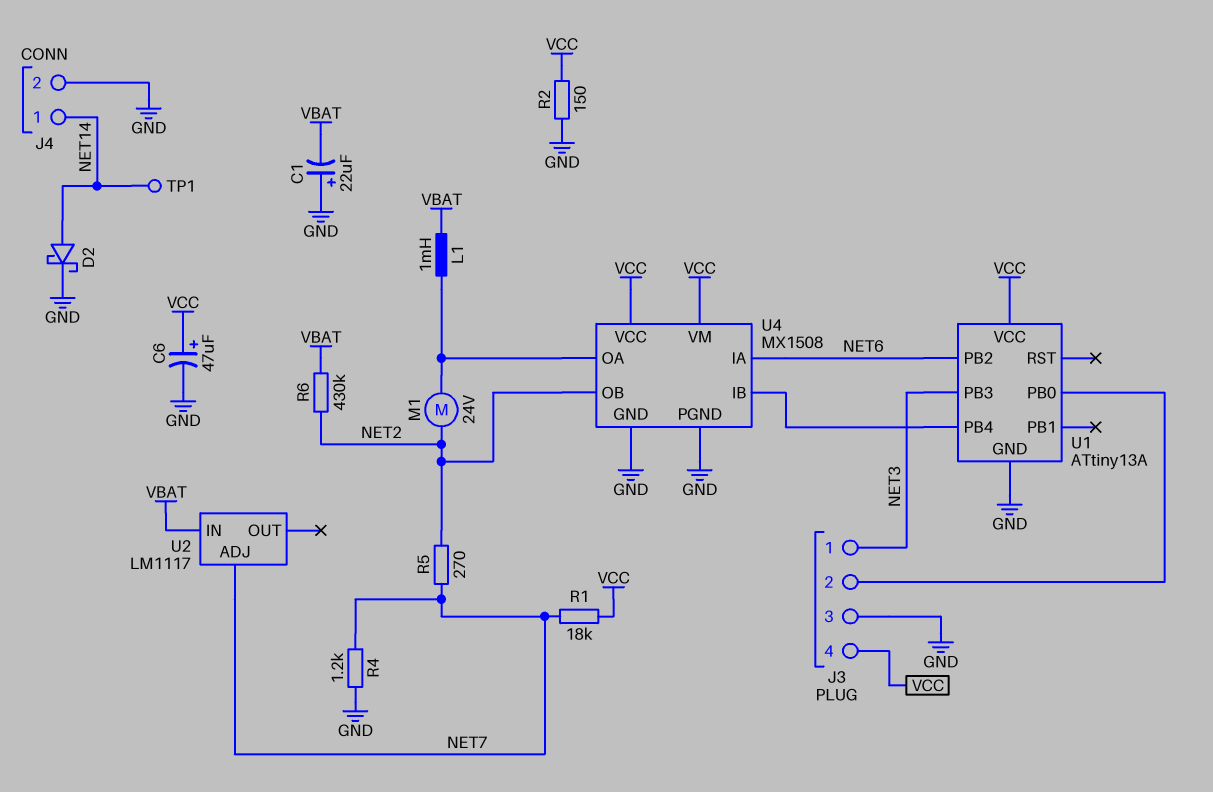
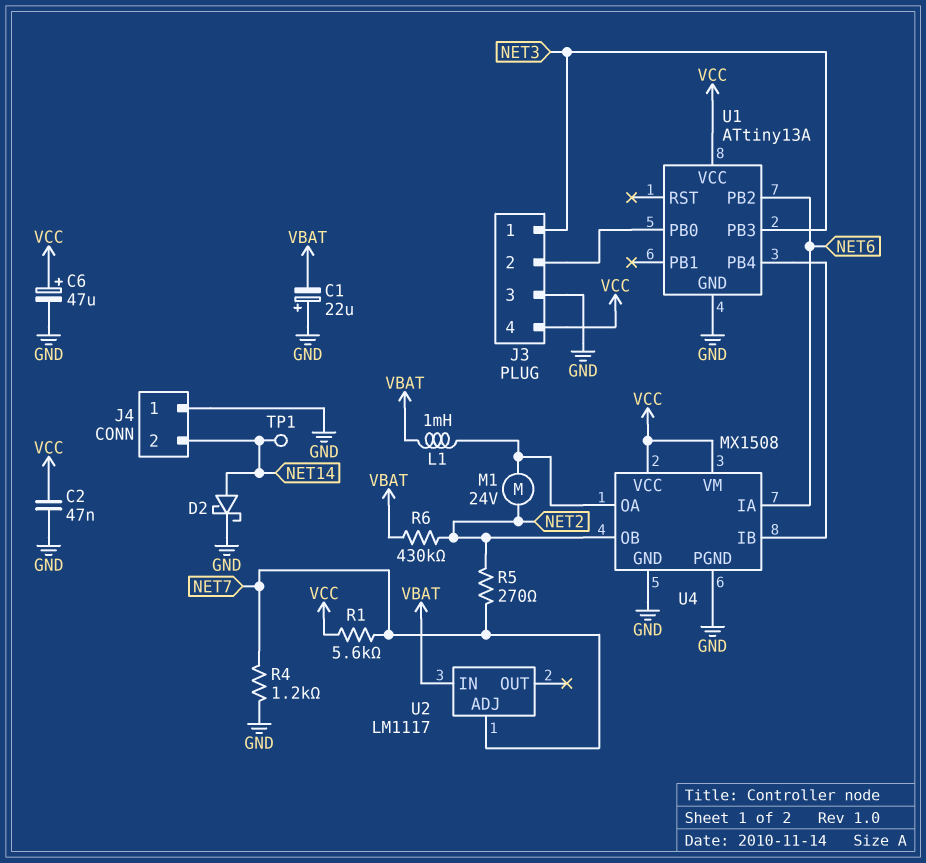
C2: none -> 47nF (GND, VCC)
J4 pin 1: NET14 -> GND
J4 pin 2: GND -> NET14
R1: 18k (NET7, VCC) -> 5.6k (NET7, VCC)
R2: 150 (GND, VCC) -> none

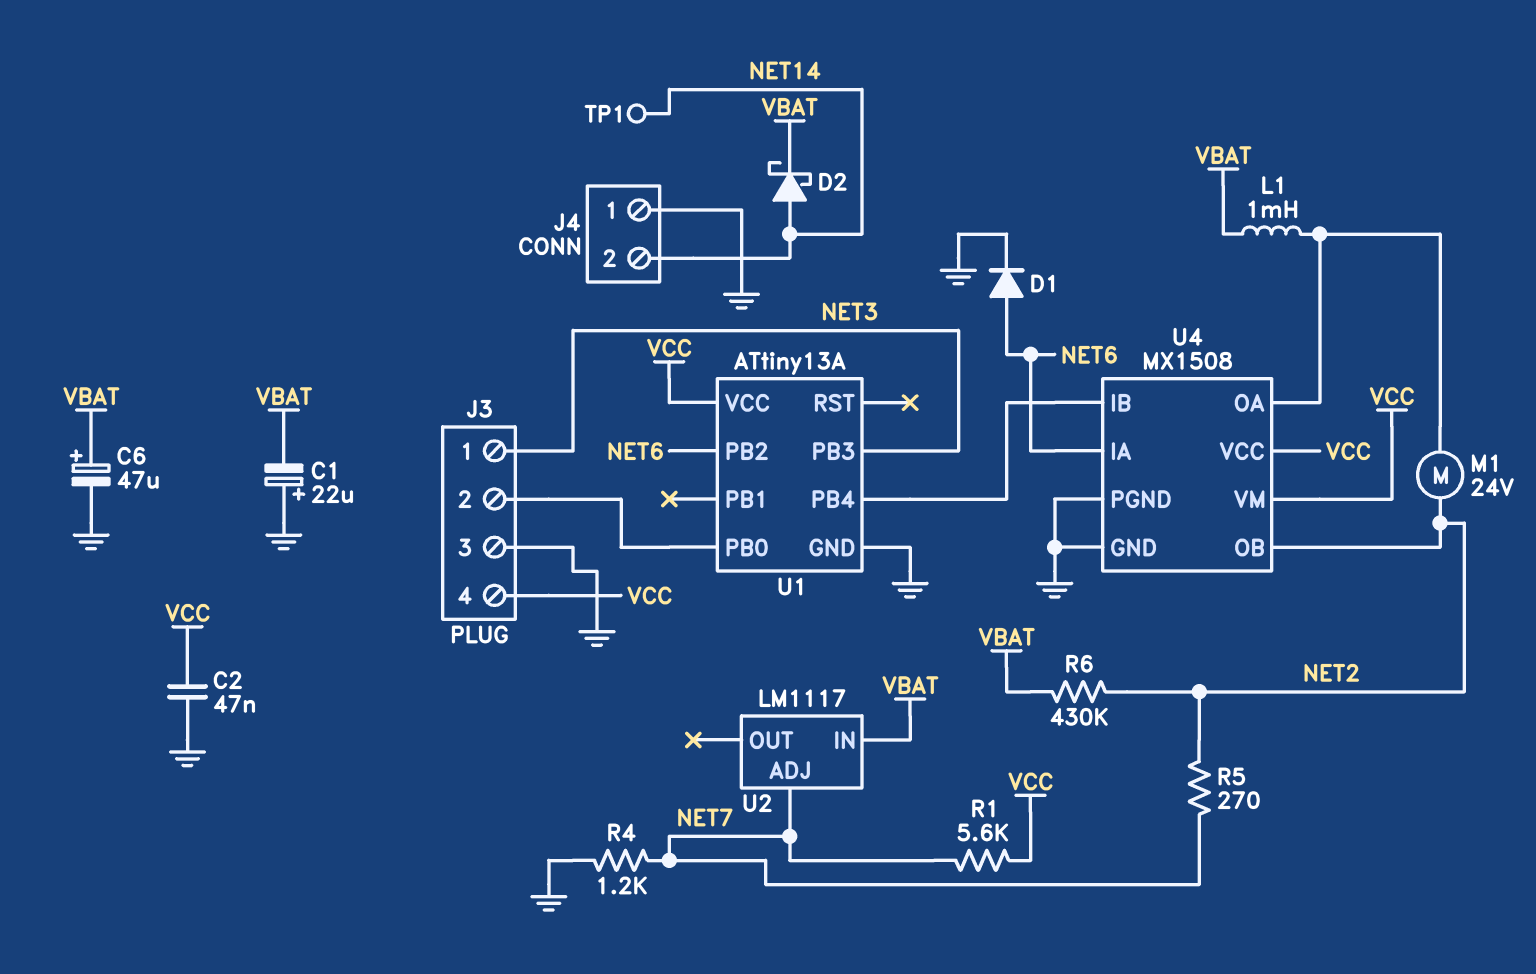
C6: 47uF (plus VCC, minus GND) -> 47uF (plus VBAT, minus GND)
D1: none -> diode (A NET6, K GND)
D2: schottky (A NET14, K GND) -> schottky (A NET14, K VBAT)

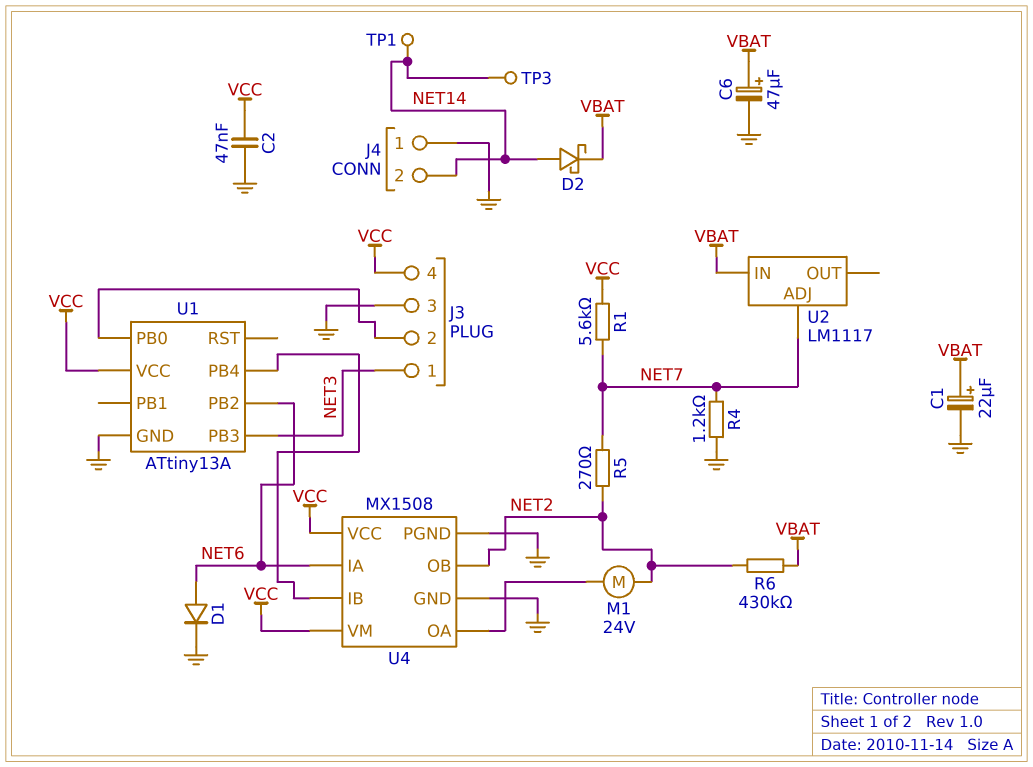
C1: 22uF (plus GND, minus VBAT) -> 22uF (plus VBAT, minus GND)
L1: 1mH (U4/OA, VBAT) -> none
TP3: none -> test point (NET14)

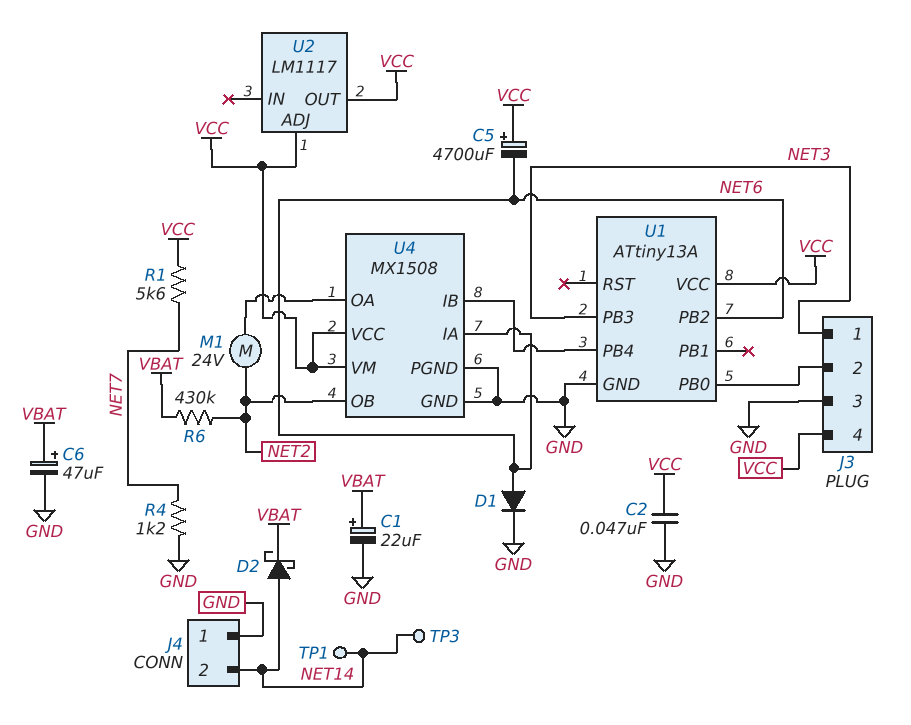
C5: none -> 4700uF (plus VCC, minus NET6)
R5: 270 (NET2, NET7) -> none
U2 pin ADJ: NET7 -> VCC
U2 pin IN: VBAT -> none
U2 pin OUT: none -> VCC

